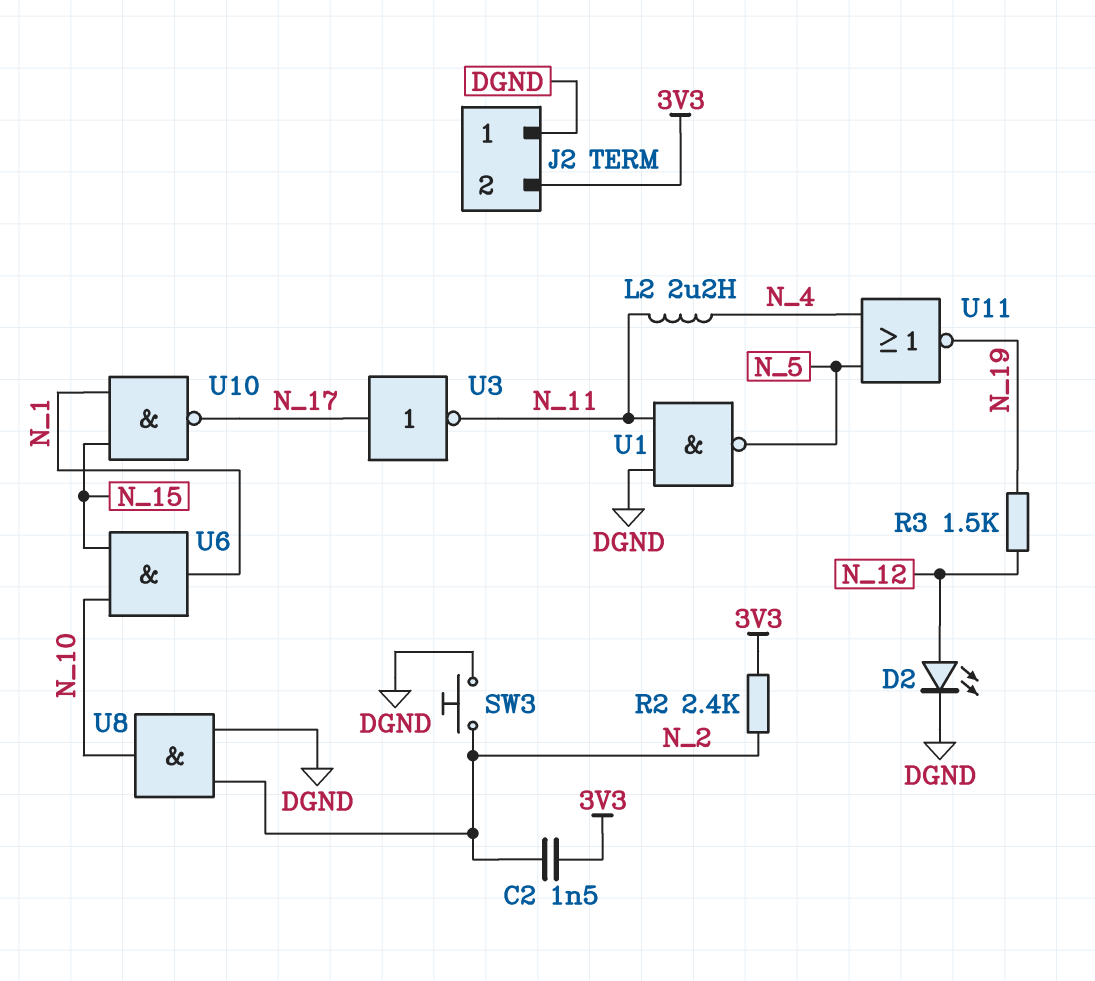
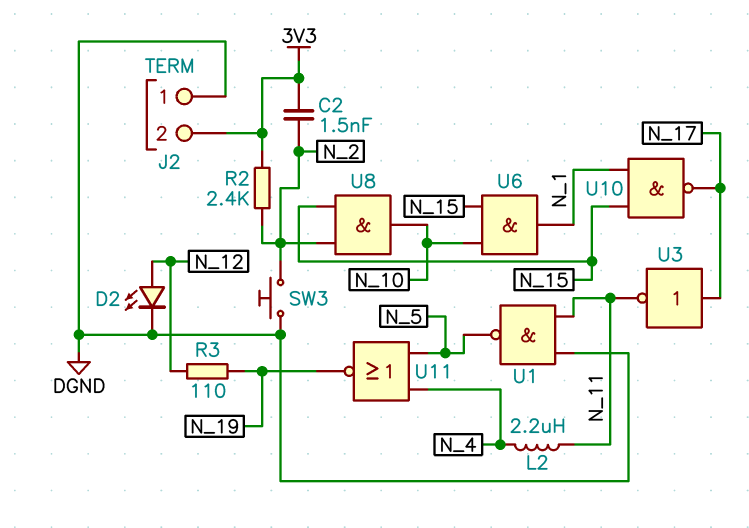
R3: 1.5k (N_12, N_19) -> 110 (N_12, N_19)
U8: AND (in DGND, in N_2, out N_10) -> AND (in N_2, in N_15, out N_10)

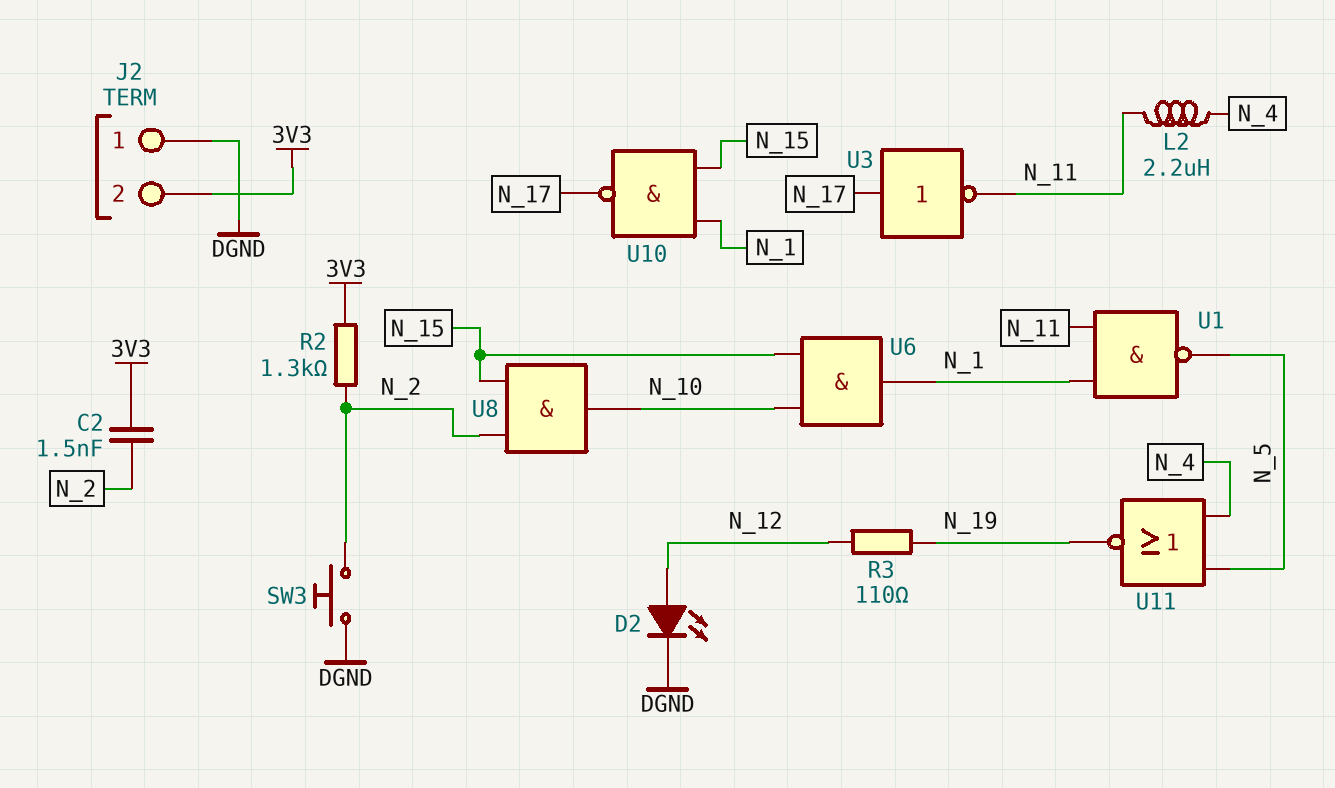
R2: 2.4k (3V3, N_2) -> 1.3k (3V3, N_2)
U1: NAND (in DGND, in N_11, out N_5) -> NAND (in N_1, in N_11, out N_5)

